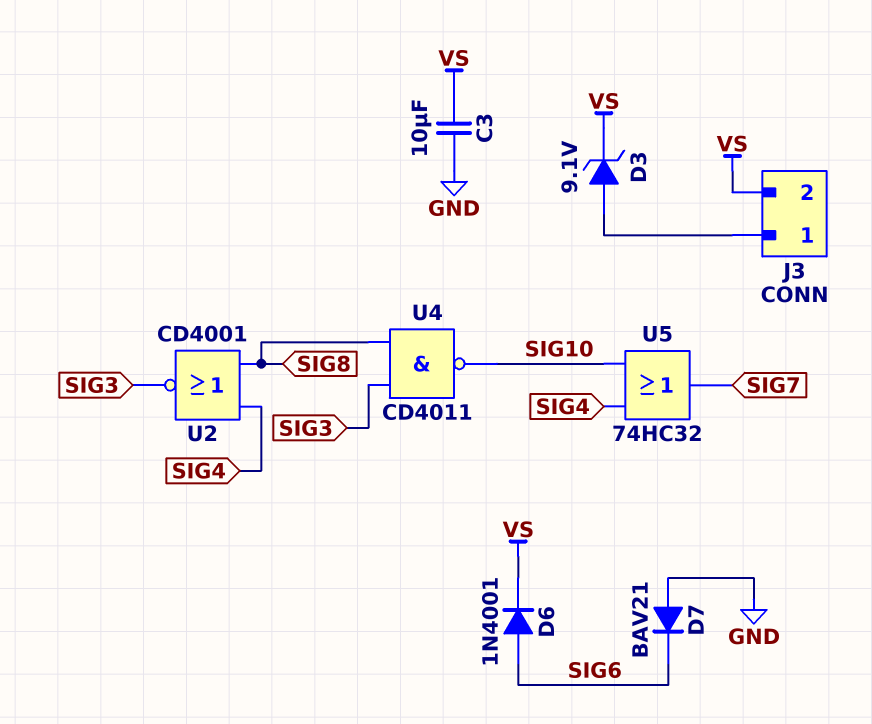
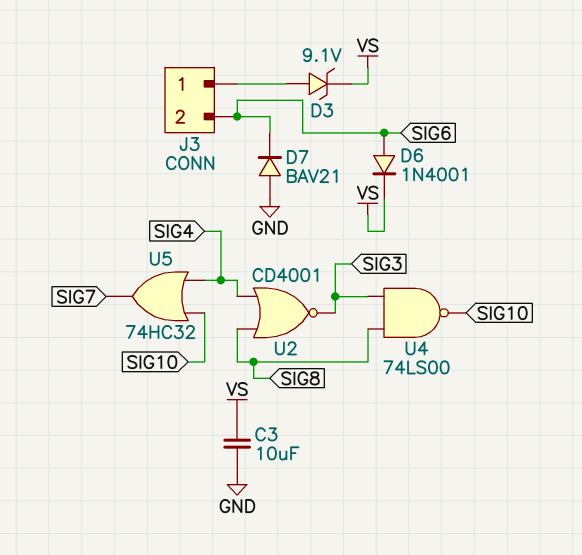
J3 pin 2: VS -> SIG6
U4: NAND CD4011 (in SIG3, in SIG8, out SIG10) -> NAND 74LS00 (in SIG3, in SIG8, out SIG10)

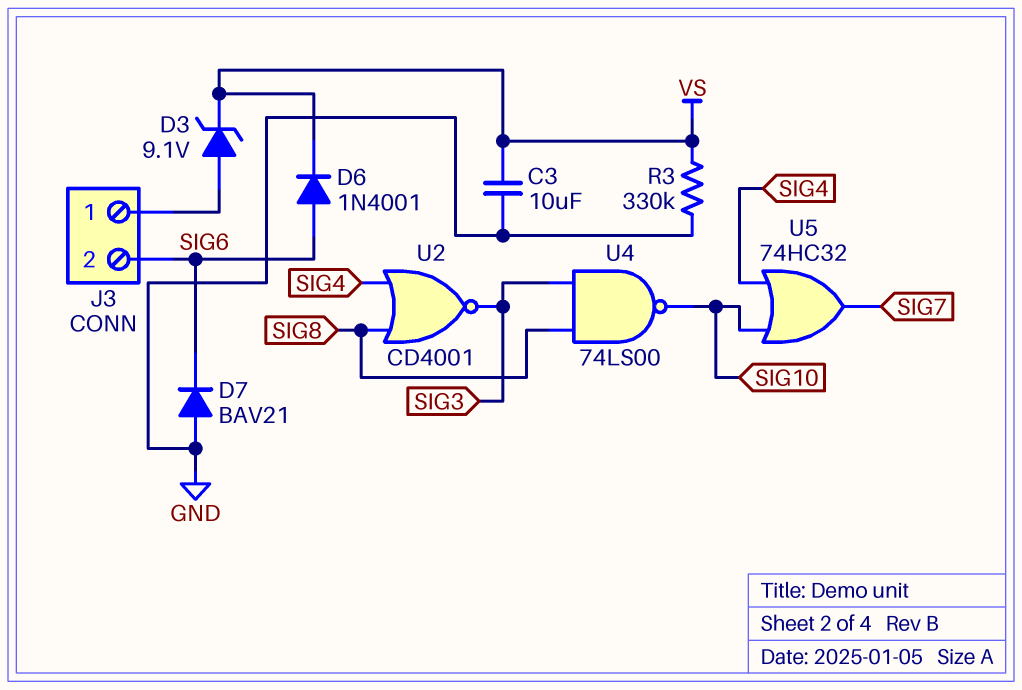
R3: none -> 330k (GND, VS)

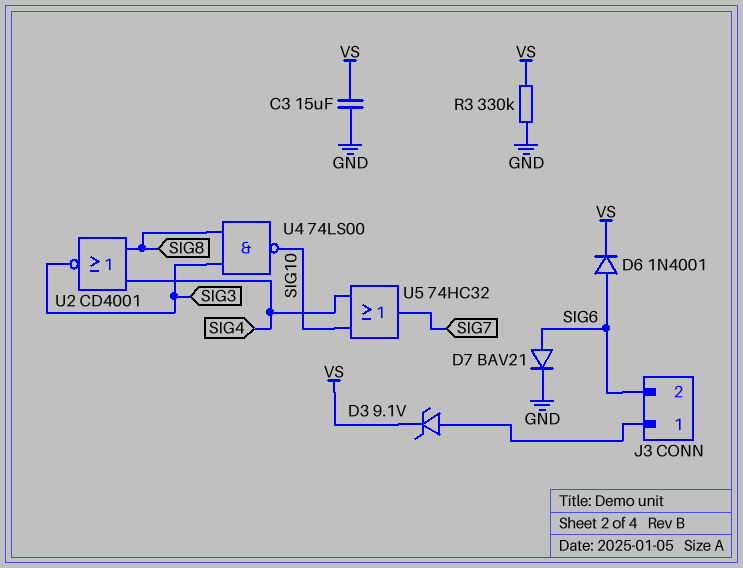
C3: 10uF (GND, VS) -> 15uF (GND, VS)
D7: diode BAV21 (A GND, K SIG6) -> diode BAV21 (A SIG6, K GND)

